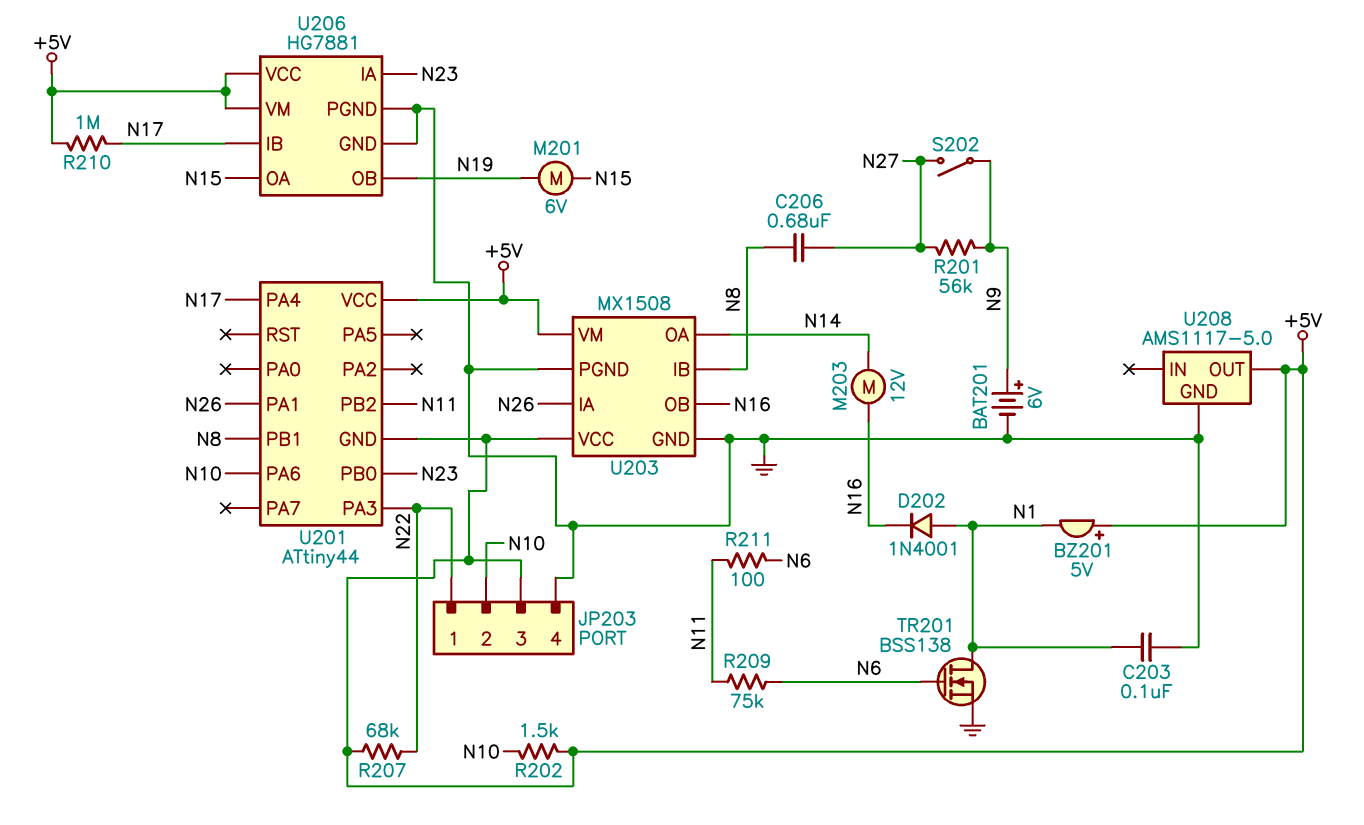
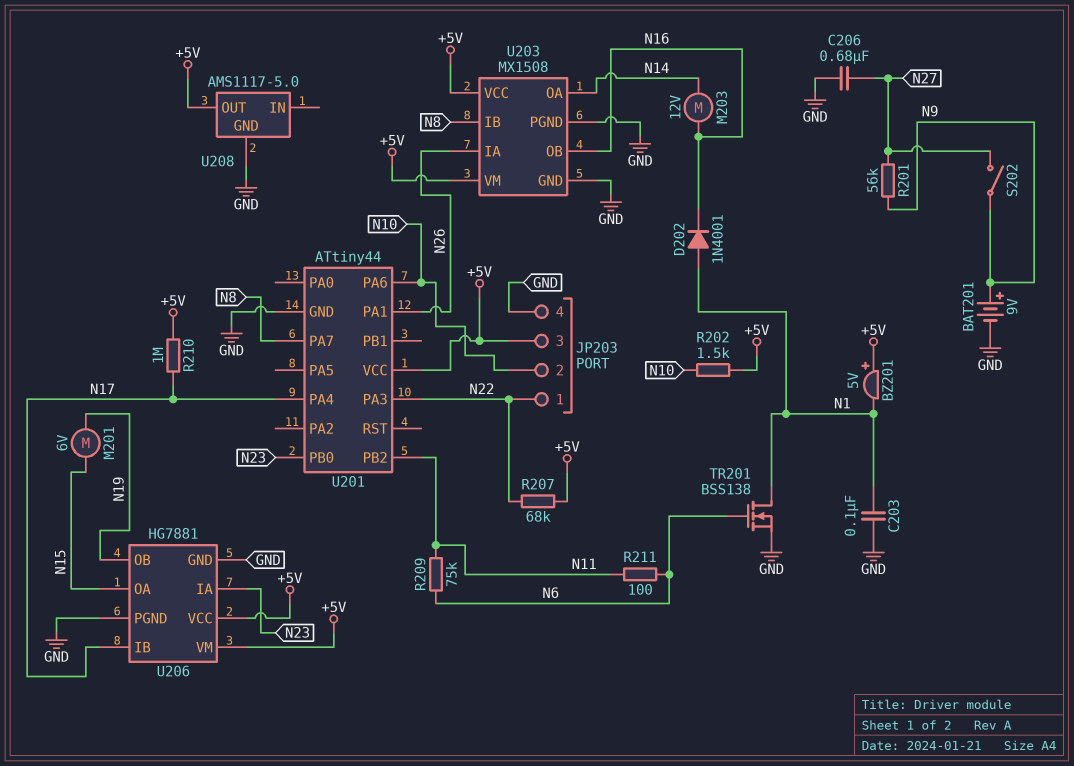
BAT201: 6V (plus N9, minus GND) -> 9V (plus N9, minus GND)
C206: 680nF (N8, N27) -> 680nF (GND, N27)
U201 pin GND: +5V -> GND
U201 pin PA7: none -> N8
U201 pin PB1: N8 -> none

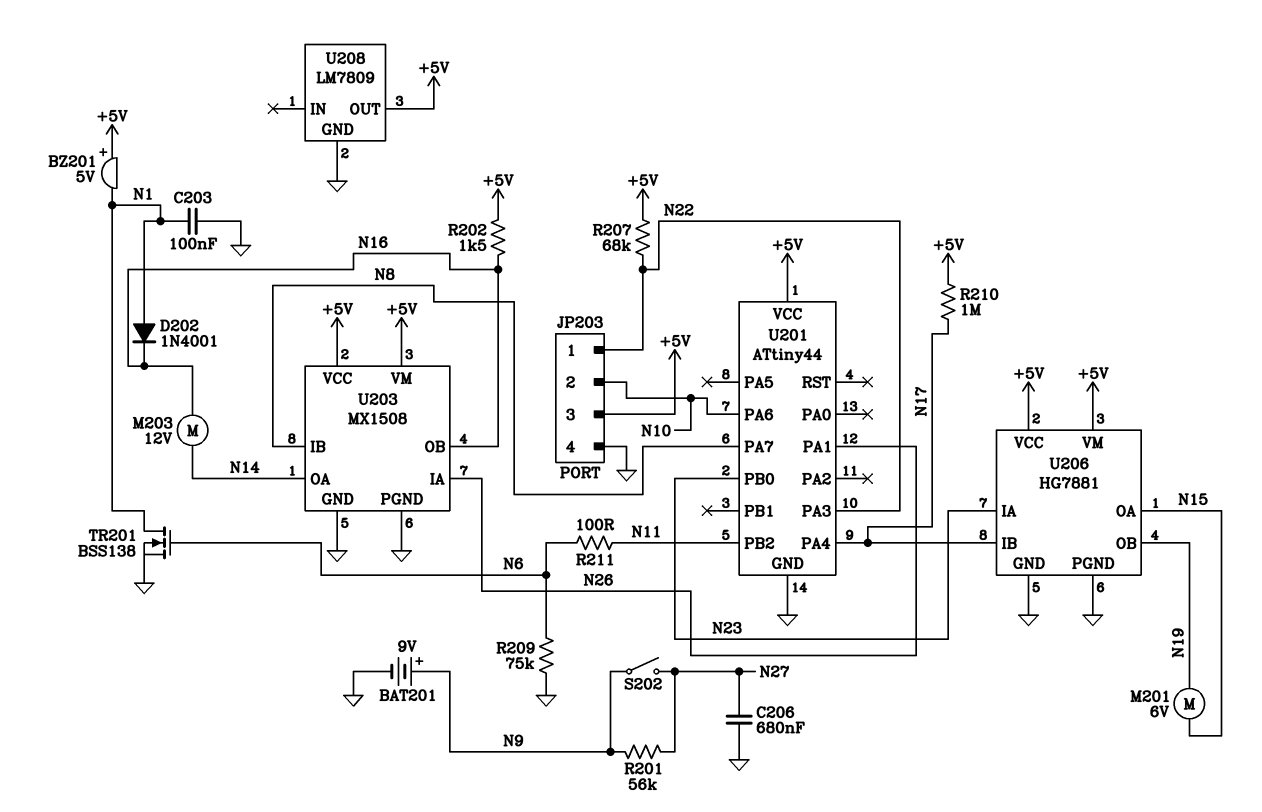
R202: 1.5k (+5V, N10) -> 1.5k (+5V, N16)
R209: 75k (N6, N11) -> 75k (GND, N6)
U208: AMS1117-5.0 -> LM7809

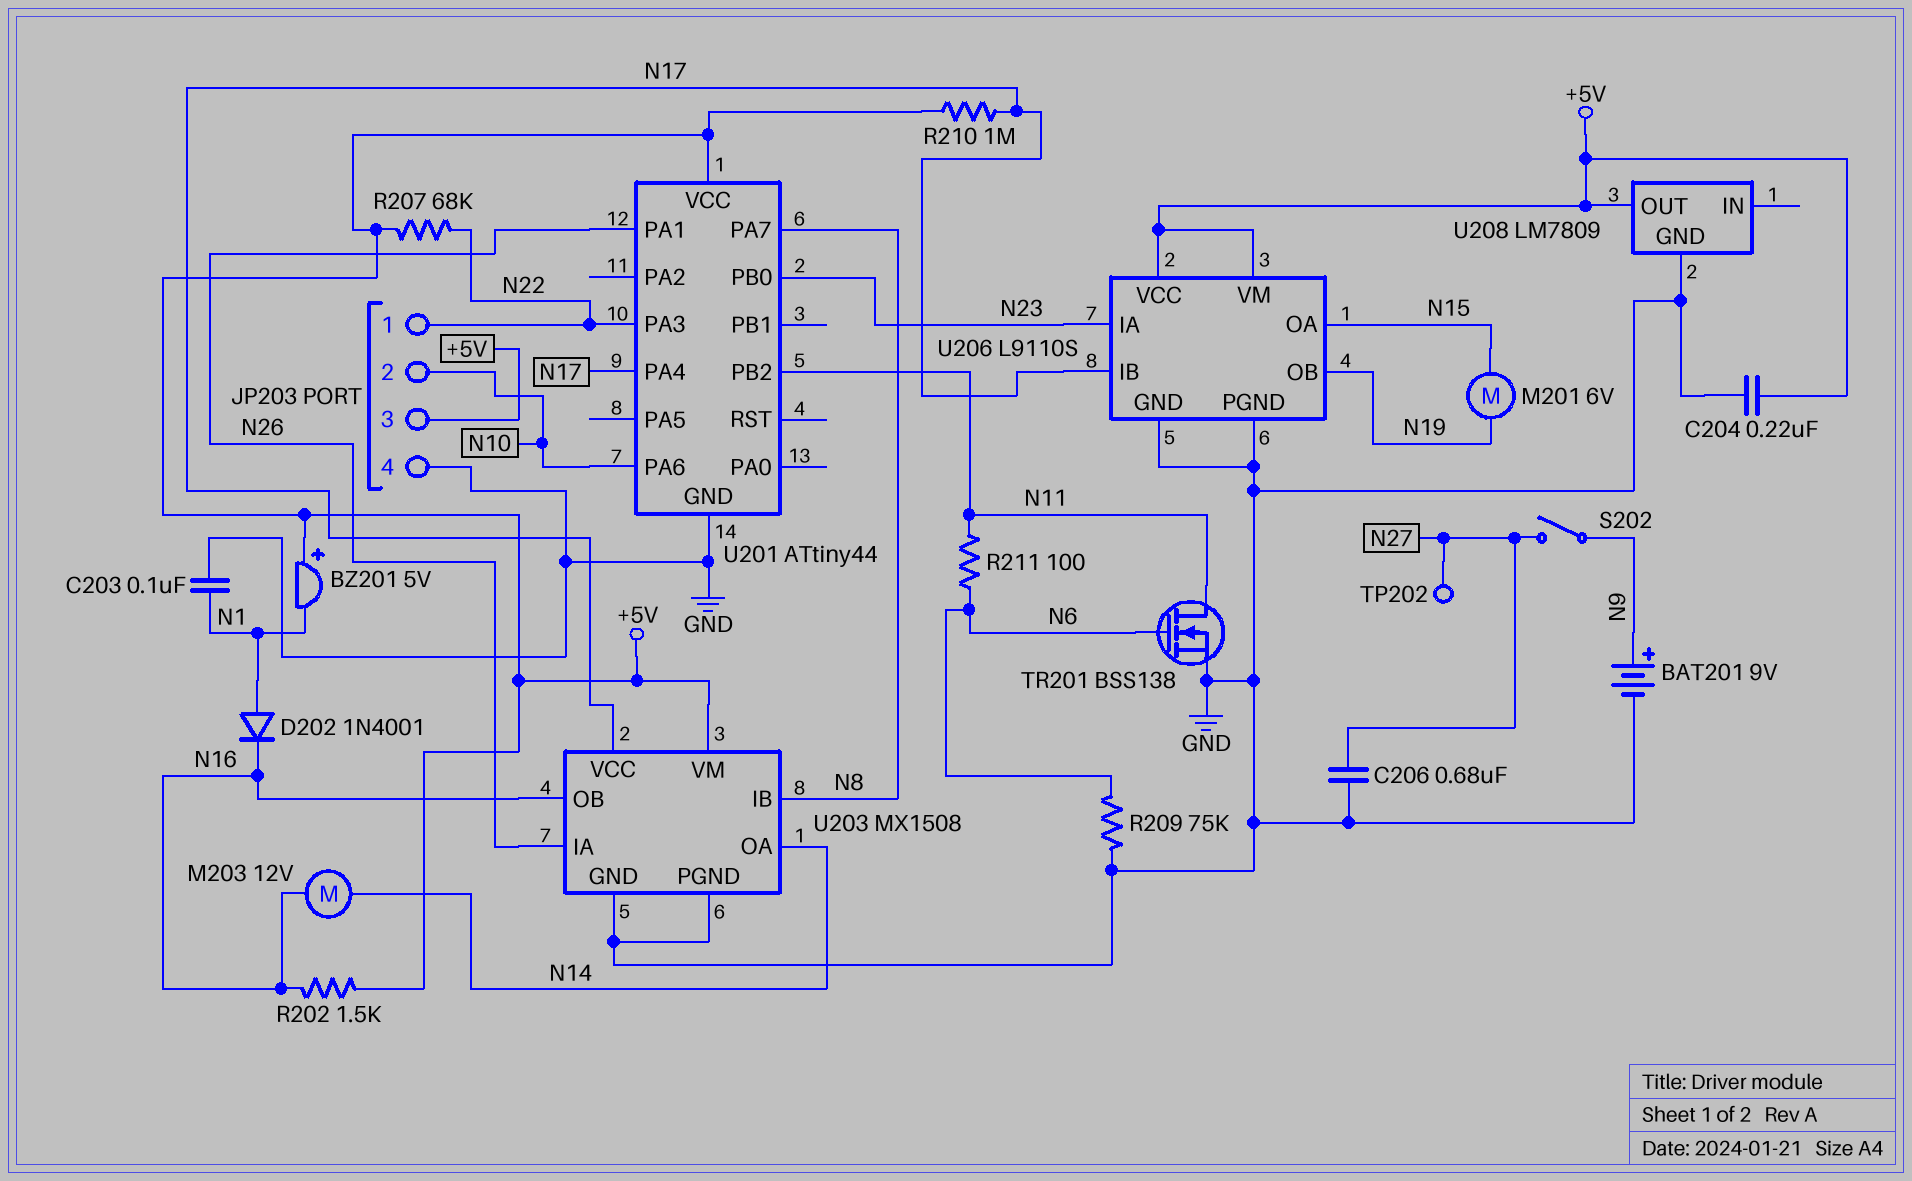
C204: none -> 220nF (+5V, GND)
R201: 56k (N9, N27) -> none
TP202: none -> test point (N27)
TR201: NMOS BSS138 (G N6, D N1, S GND) -> NMOS BSS138 (G N6, D N11, S GND)
U203 pin VCC: +5V -> N17
U206: HG7881 -> L9110S

